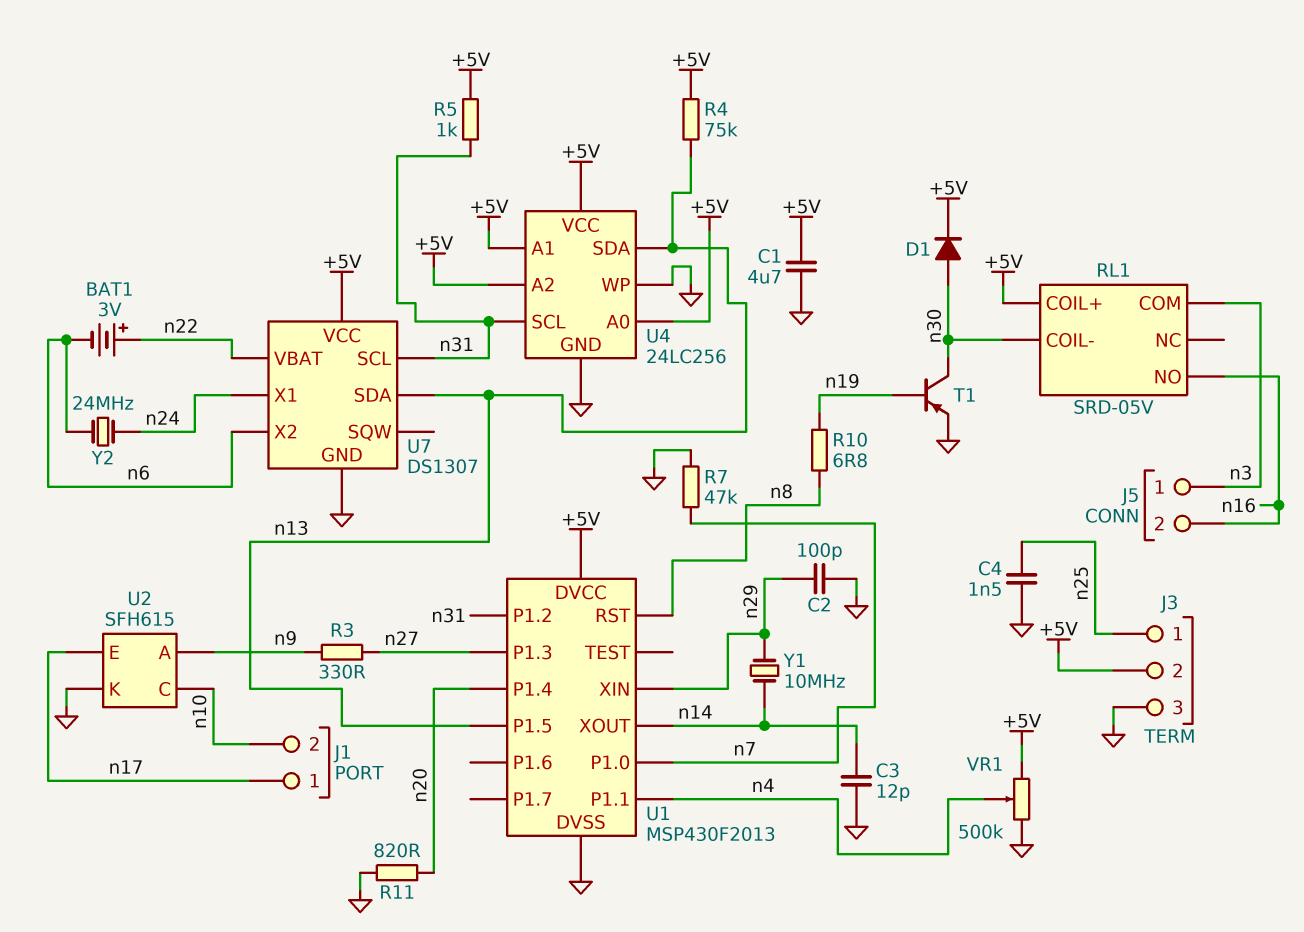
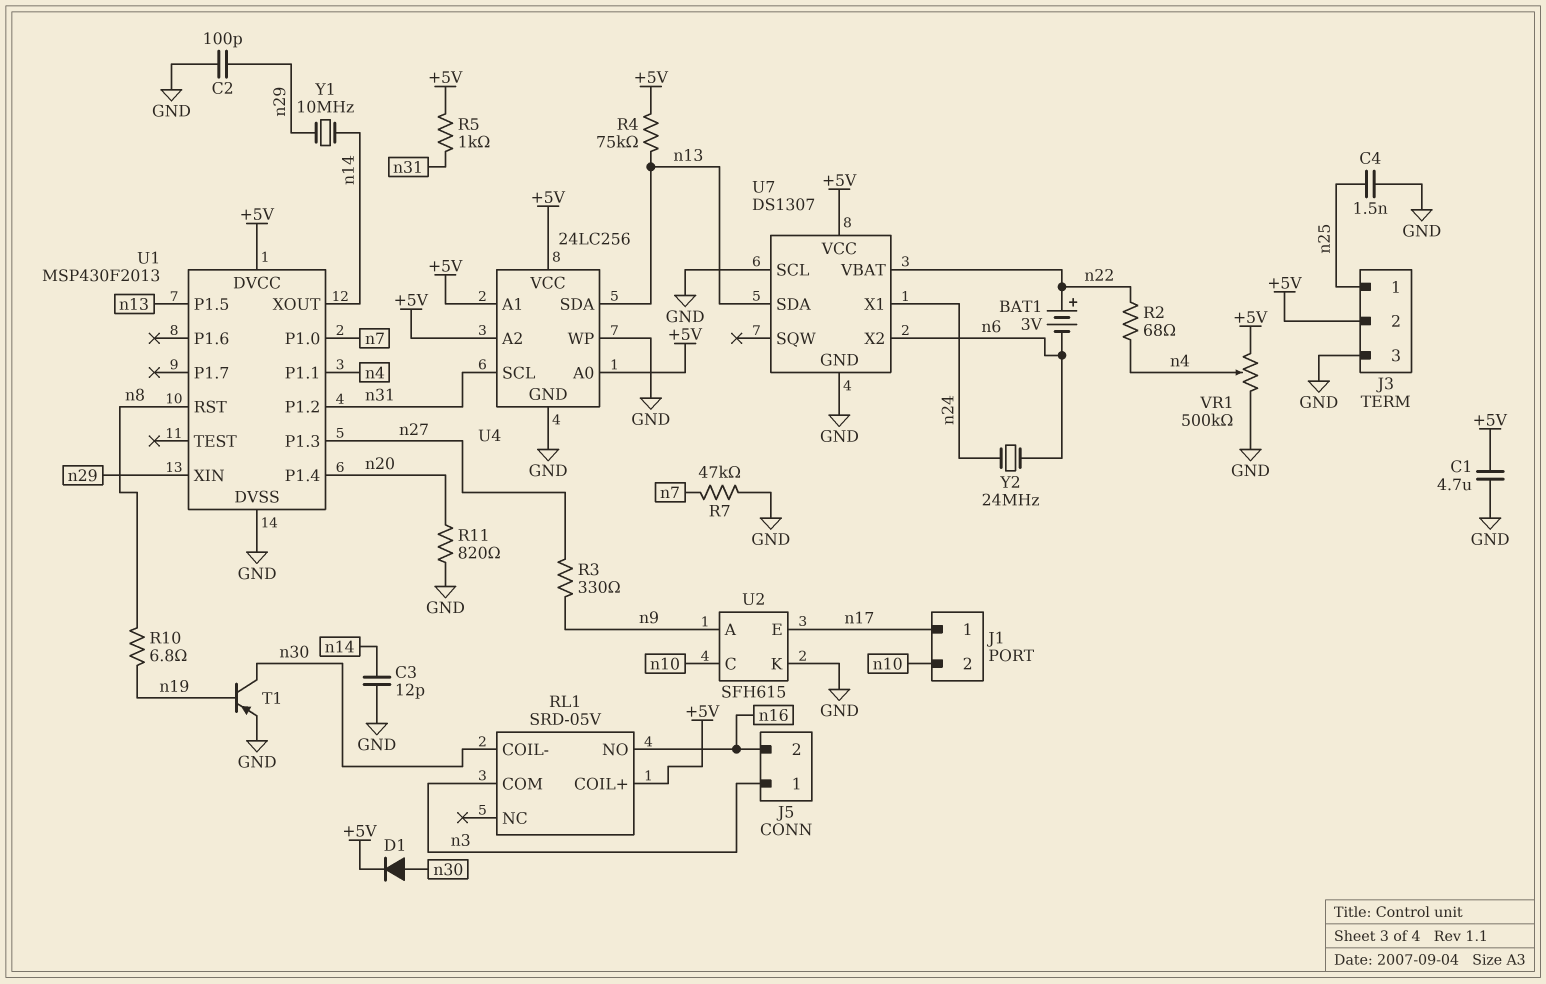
R2: none -> 68 (n4, n22)
U7 pin SCL: n31 -> GND

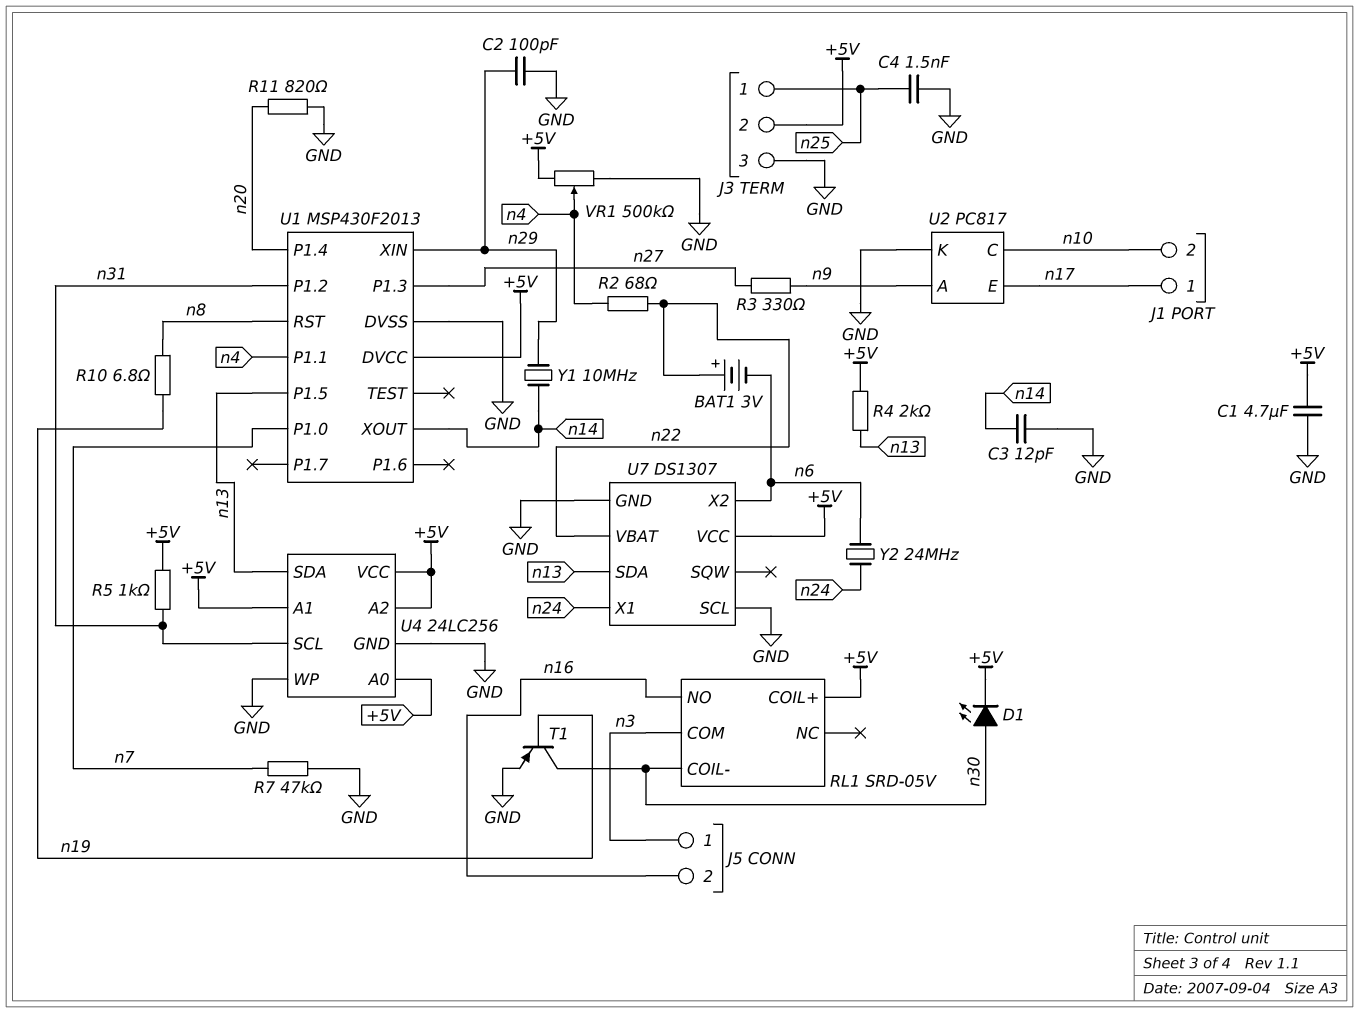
D1: diode (A n30, K +5V) -> LED (A n30, K +5V)
R4: 75k (+5V, n13) -> 2k (+5V, n13)
U2: SFH615 -> PC817

